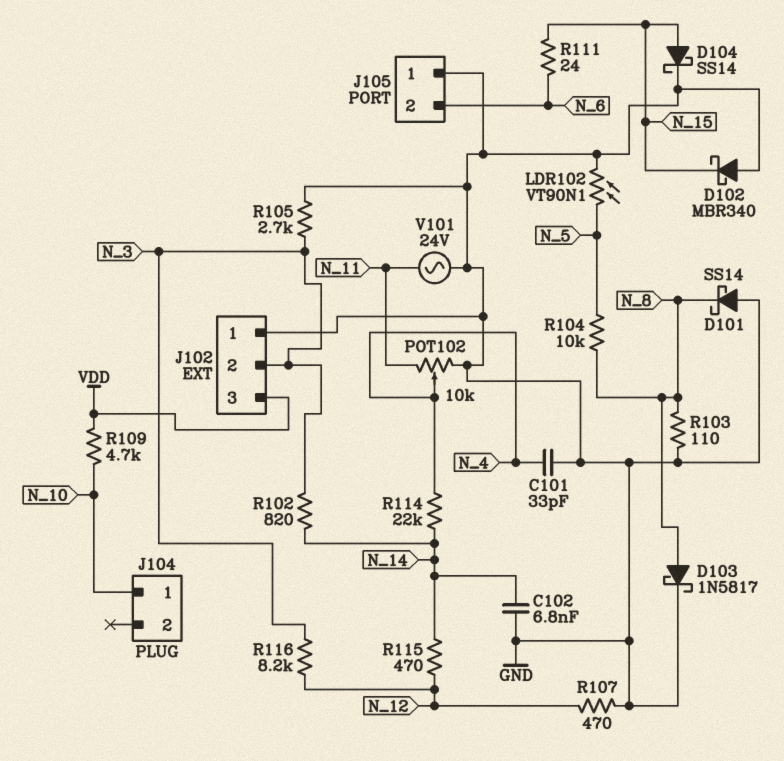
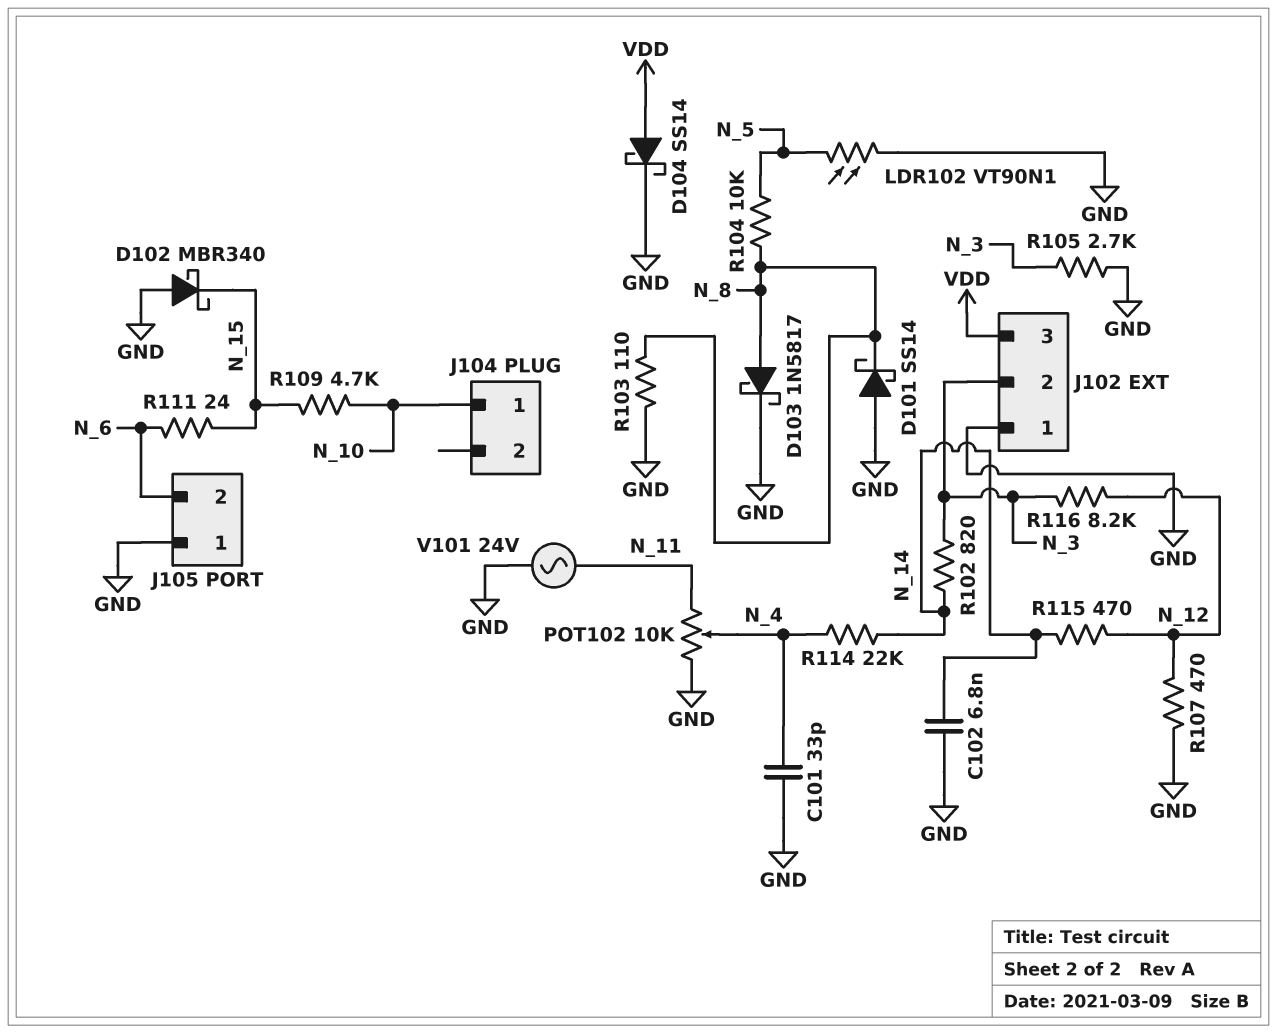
D104: schottky SS14 (A N_15, K GND) -> schottky SS14 (A VDD, K GND)
R109: 4.7k (N_10, VDD) -> 4.7k (N_10, N_15)

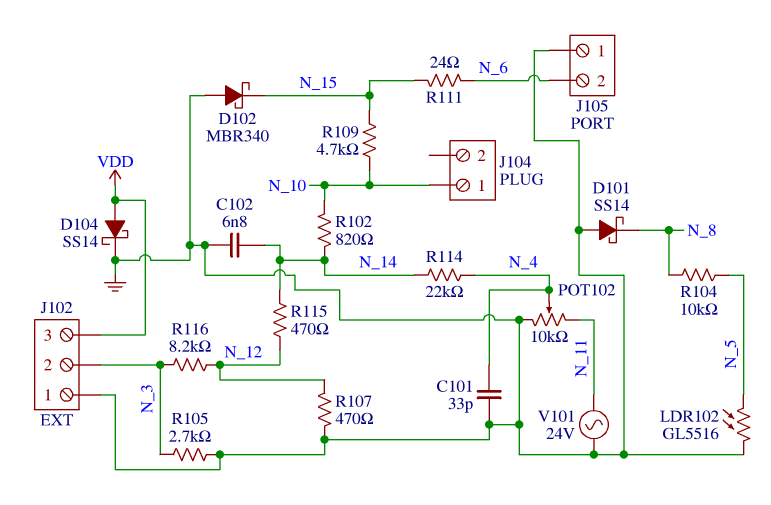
D103: schottky 1N5817 (A N_8, K GND) -> none
LDR102: VT90N1 (GND, N_5) -> GL5516 (GND, N_5)
R102: 820 (N_3, N_14) -> 820 (N_10, N_14)
R103: 110 (GND, N_8) -> none

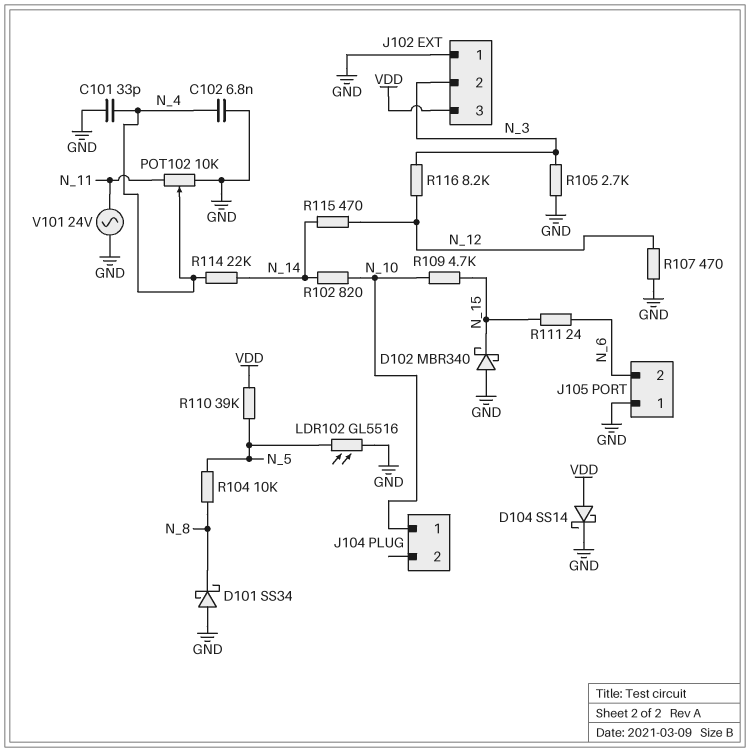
C102: 6.8nF (GND, N_14) -> 6.8nF (GND, N_4)
D101: schottky SS14 (A GND, K N_8) -> schottky SS34 (A GND, K N_8)
R110: none -> 39k (N_5, VDD)

